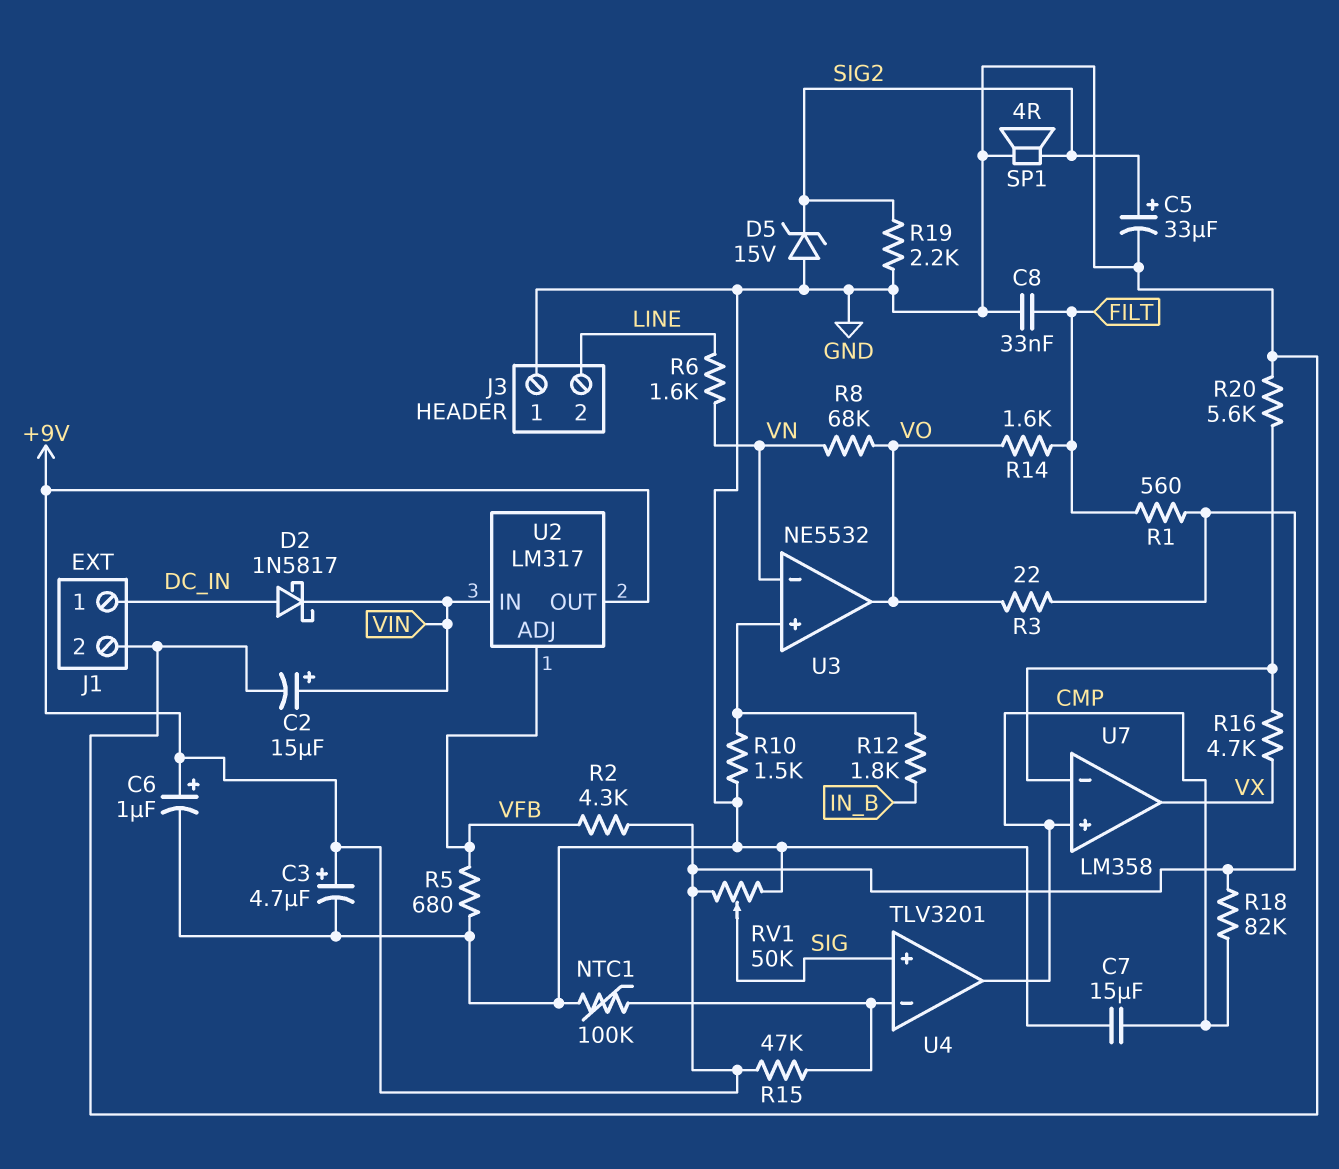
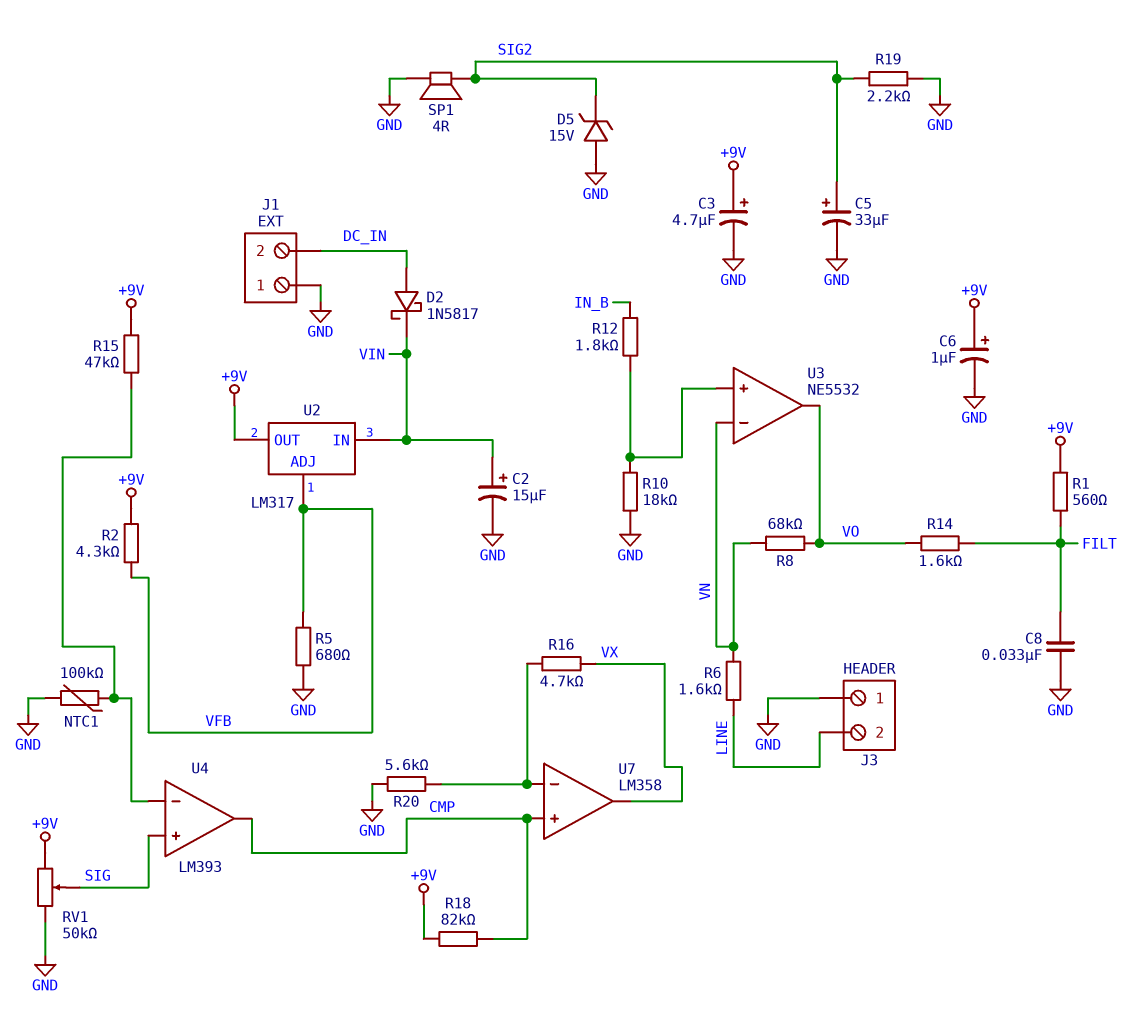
C7: 15uF (CMP, GND) -> none
J1 pin 1: DC_IN -> GND
J1 pin 2: GND -> DC_IN
R3: 22 (+9V, VO) -> none
R10: 1.5k (GND, U3/in+) -> 18k (GND, U3/in+)
U4: TLV3201 -> LM393

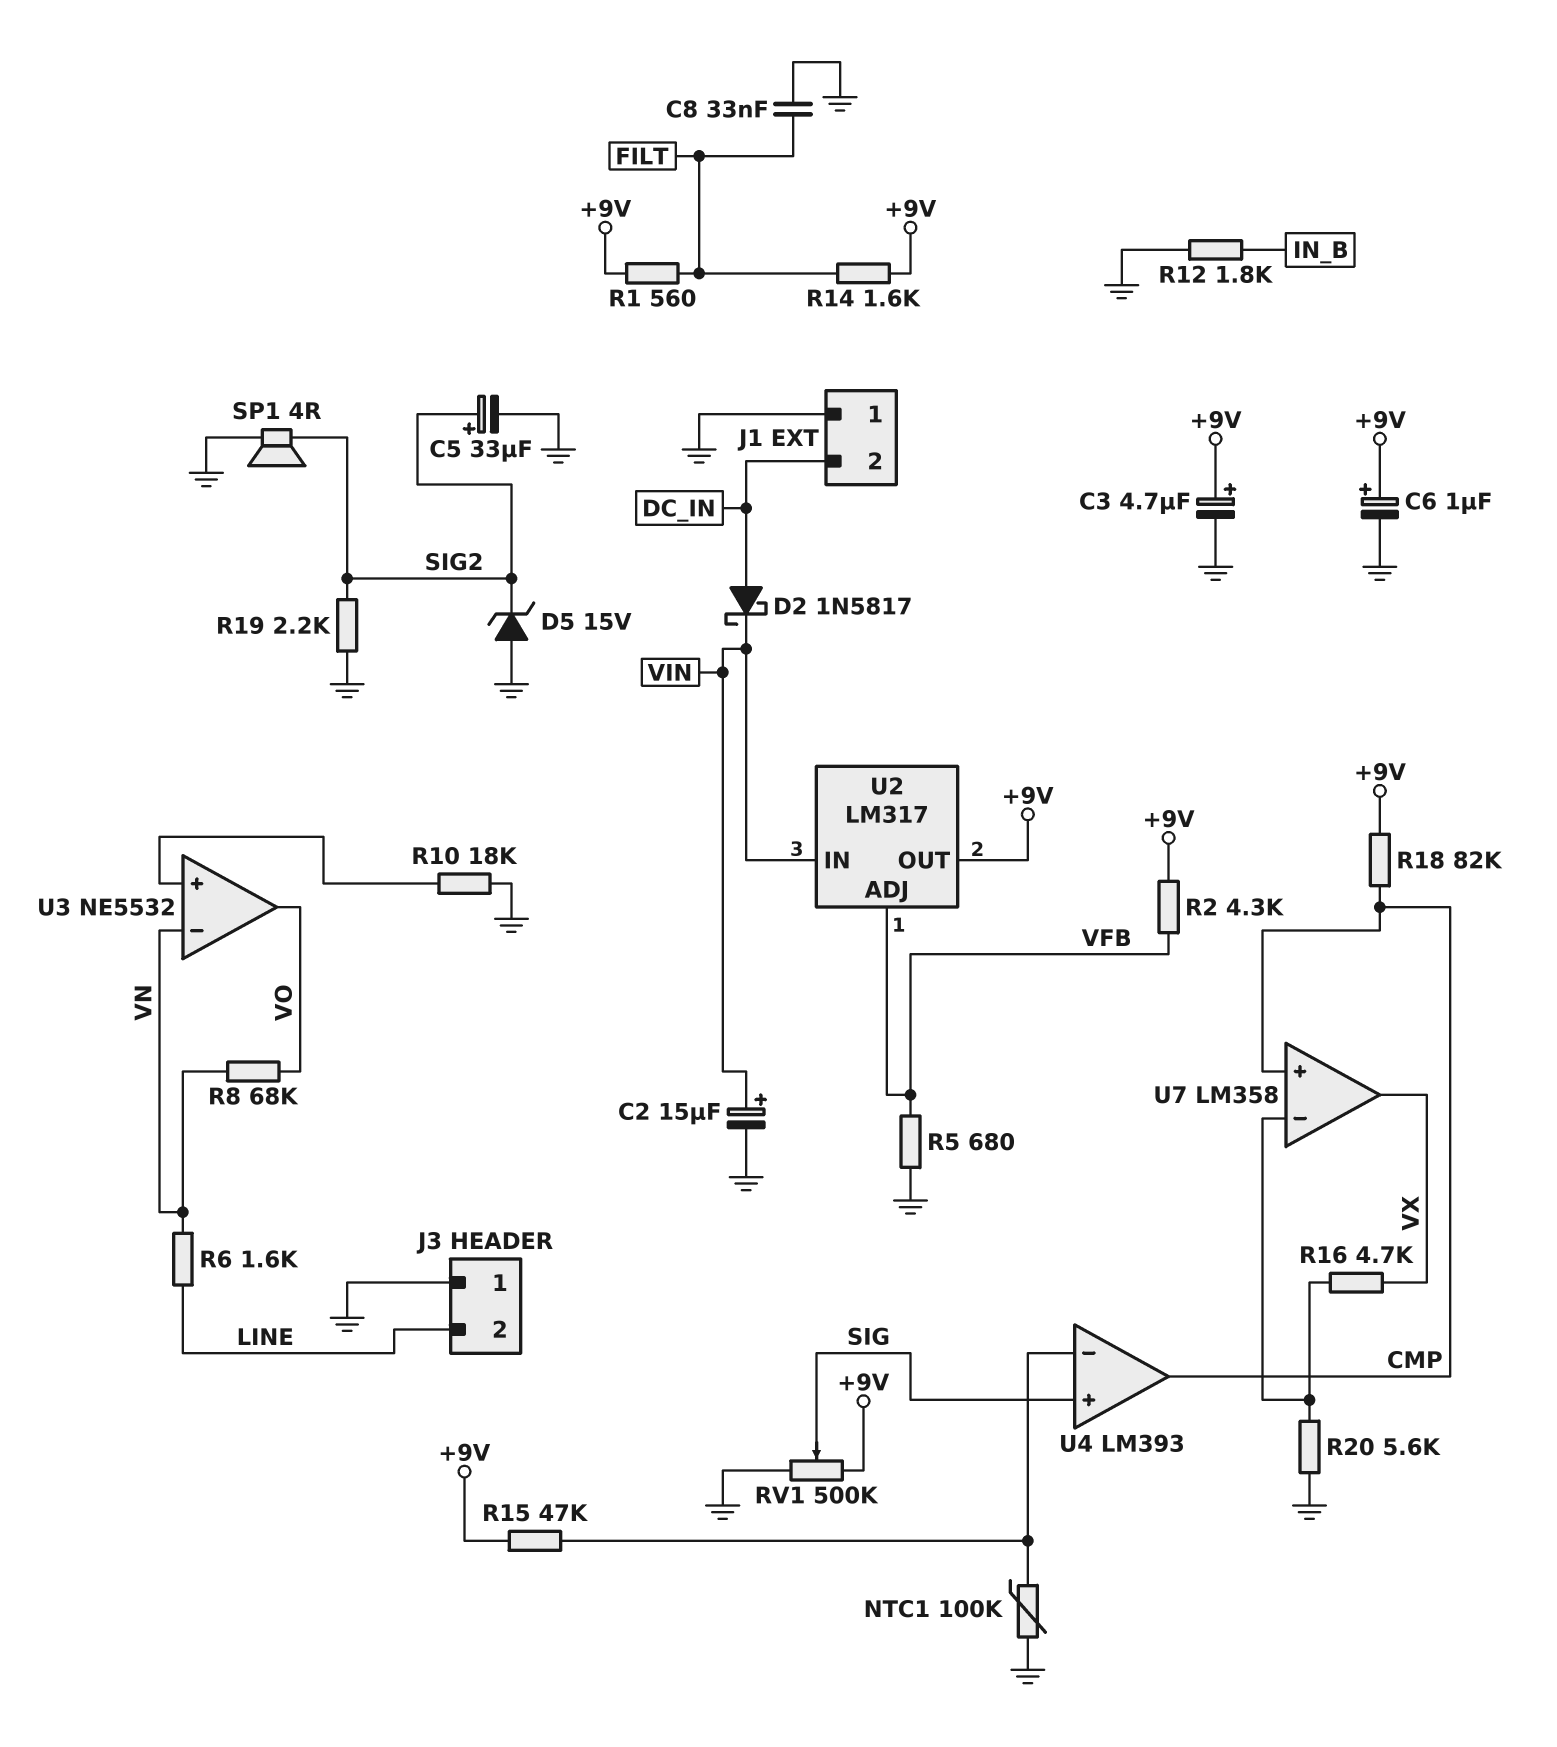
R12: 1.8k (IN_B, U3/in+) -> 1.8k (GND, IN_B)
R14: 1.6k (FILT, VO) -> 1.6k (+9V, FILT)
RV1: 50k (+9V, GND, wiper SIG) -> 500k (+9V, GND, wiper SIG)

